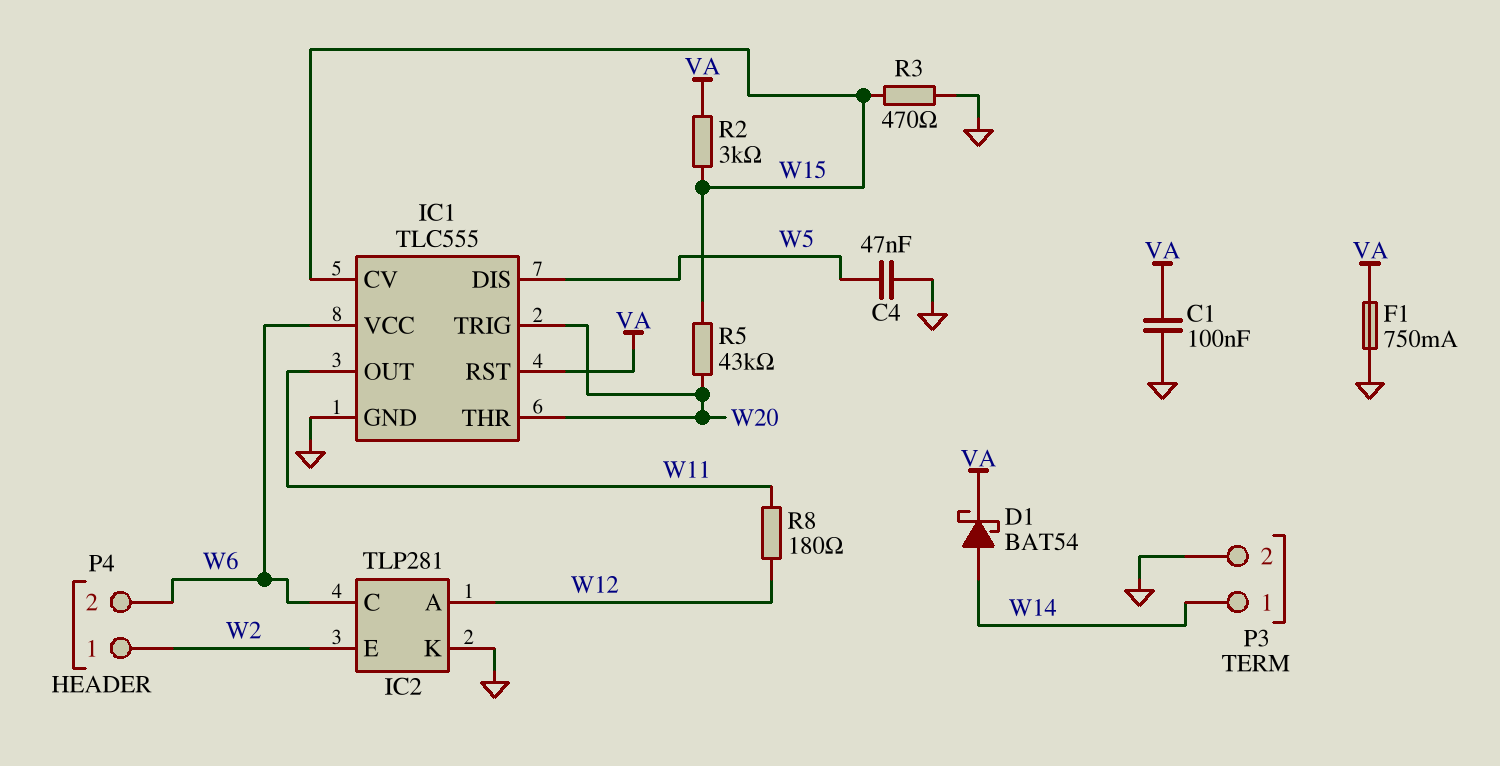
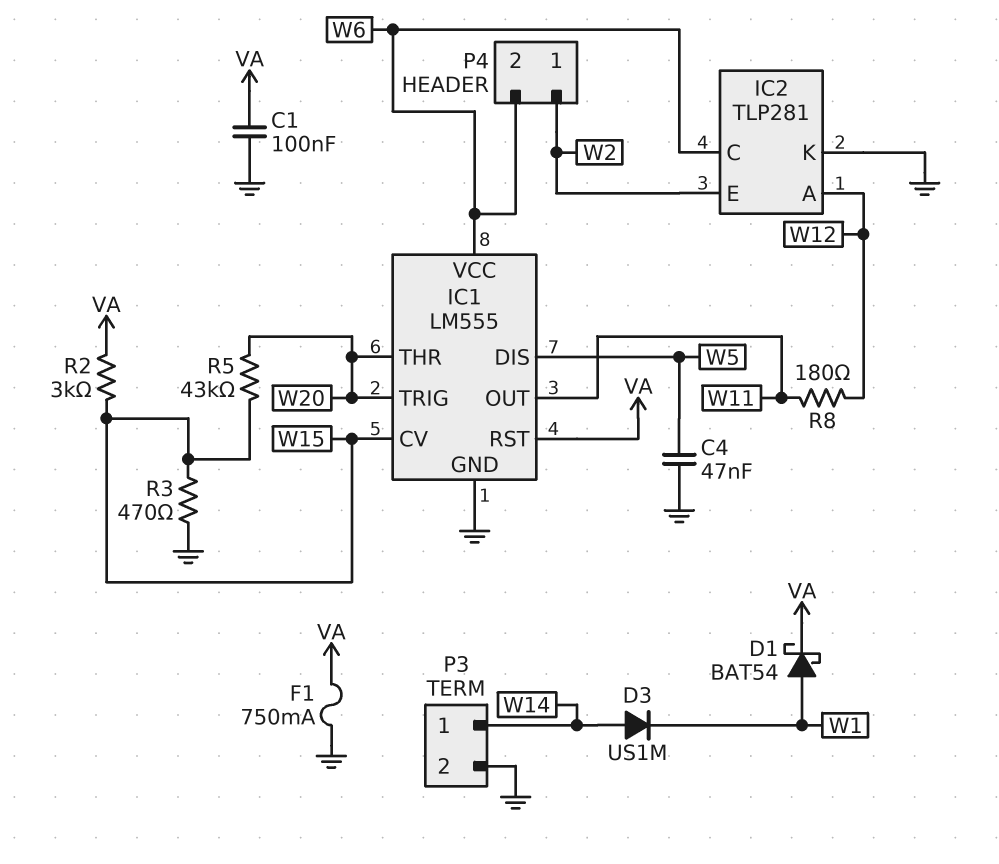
D1: schottky BAT54 (A W14, K VA) -> schottky BAT54 (A W1, K VA)
D3: none -> diode US1M (A W14, K W1)
IC1: TLC555 -> LM555

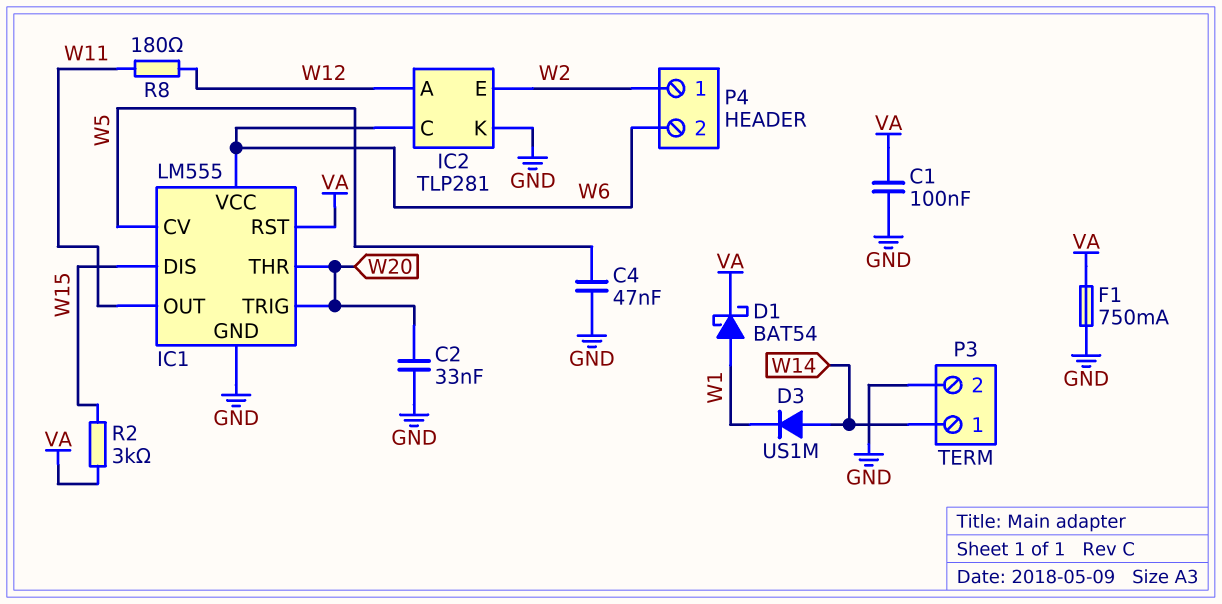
C2: none -> 33nF (GND, W20)
IC1 pin CV: W15 -> W5
IC1 pin DIS: W5 -> W15
R3: 470 (GND, W15) -> none
R5: 43k (W15, W20) -> none

